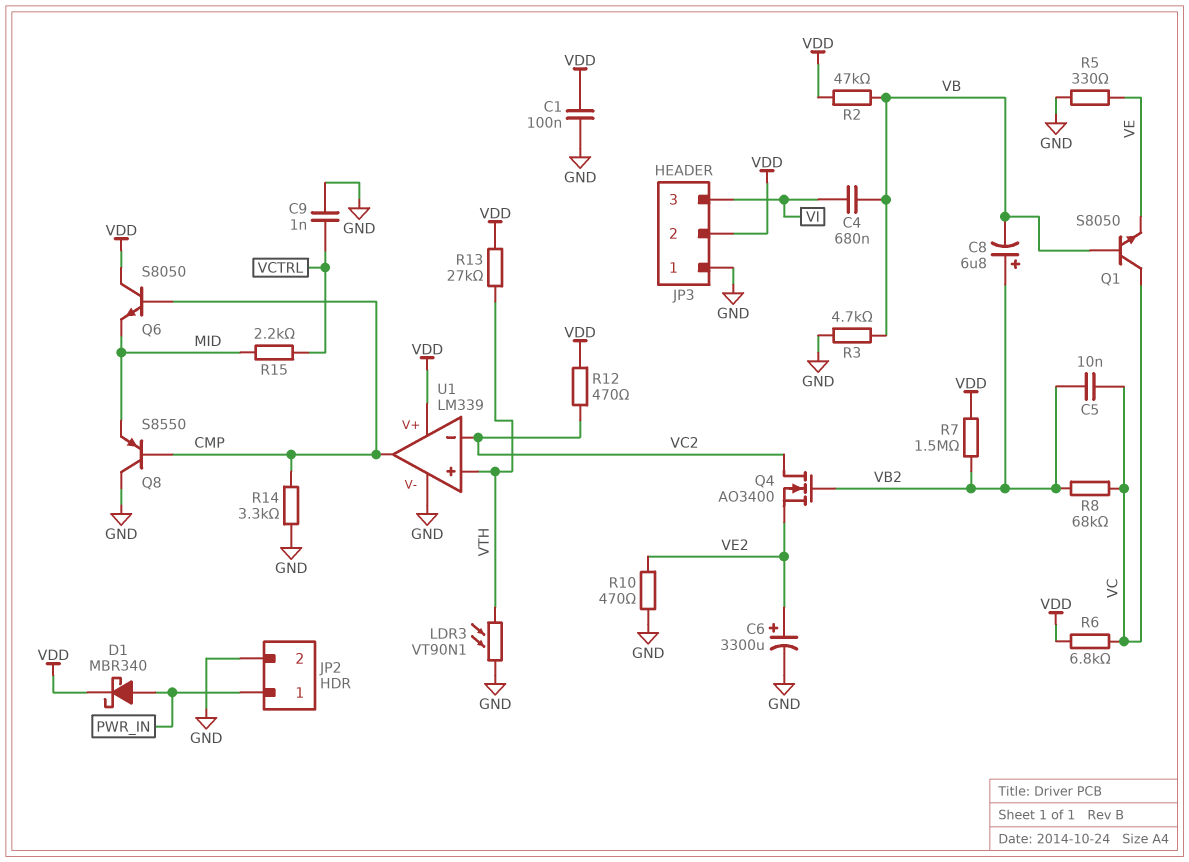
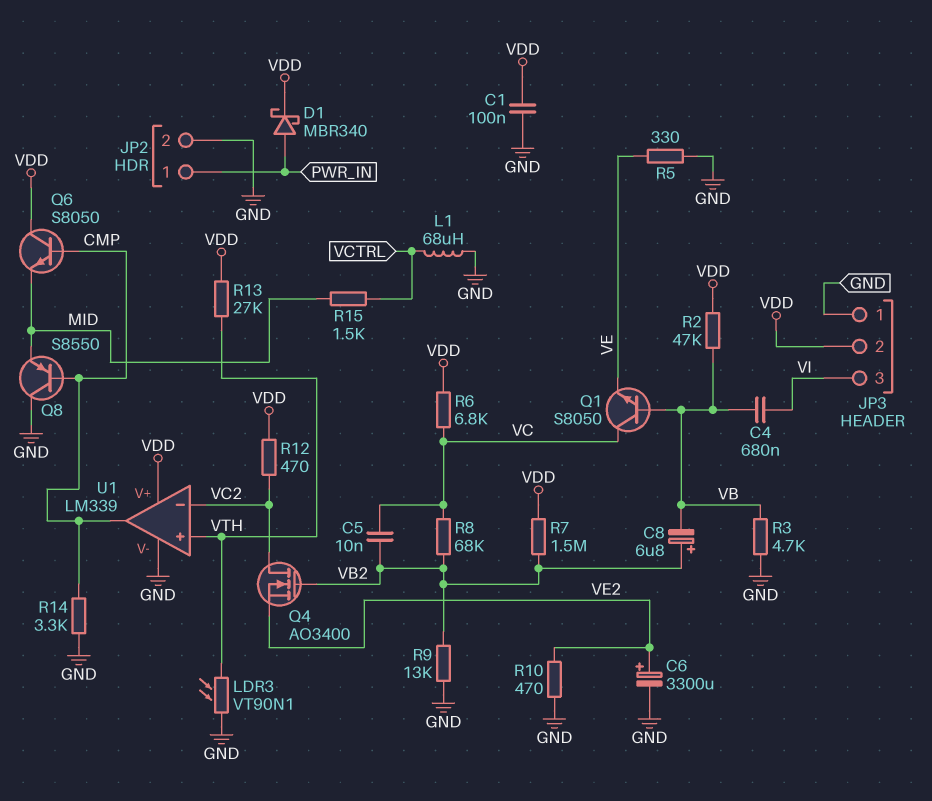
C9: 1nF (GND, VCTRL) -> none
L1: none -> 68uH (GND, VCTRL)
R9: none -> 13k (GND, VB2)
R15: 2.2k (MID, VCTRL) -> 1.5k (MID, VCTRL)

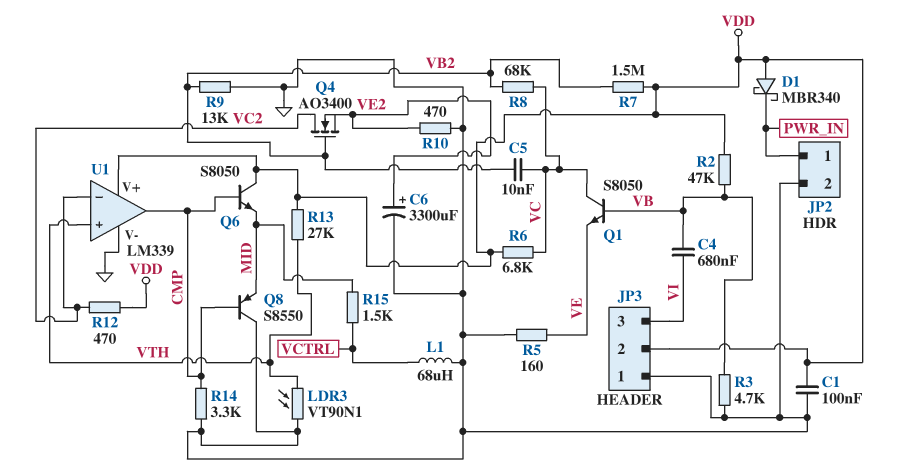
C8: 6.8uF (plus VB2, minus VB) -> none
D1: schottky MBR340 (A PWR_IN, K VDD) -> schottky MBR340 (A VDD, K PWR_IN)
R5: 330 (GND, VE) -> 160 (GND, VE)

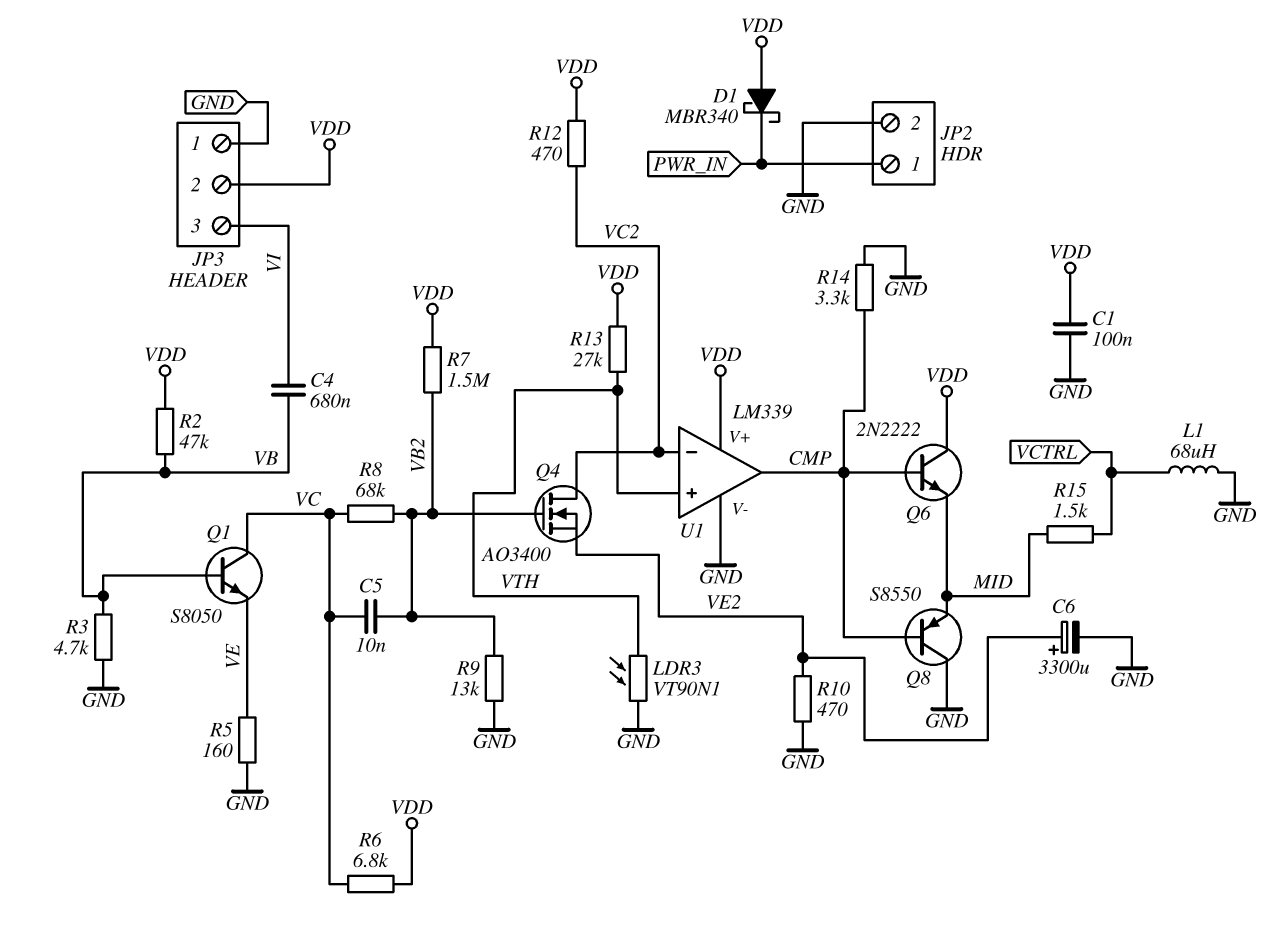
Q6: NPN S8050 (B CMP, C VDD, E MID) -> NPN 2N2222 (B CMP, C VDD, E MID)

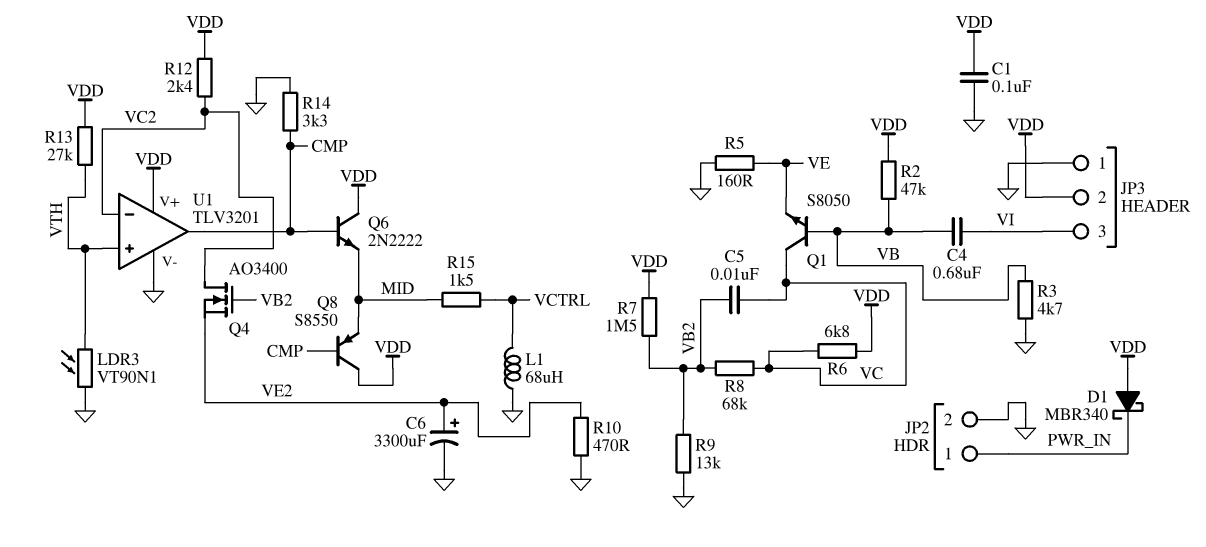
Q8: PNP S8550 (B CMP, C GND, E MID) -> PNP S8550 (B CMP, C VDD, E MID)
R12: 470 (VC2, VDD) -> 2.4k (VC2, VDD)
U1: LM339 -> TLV3201

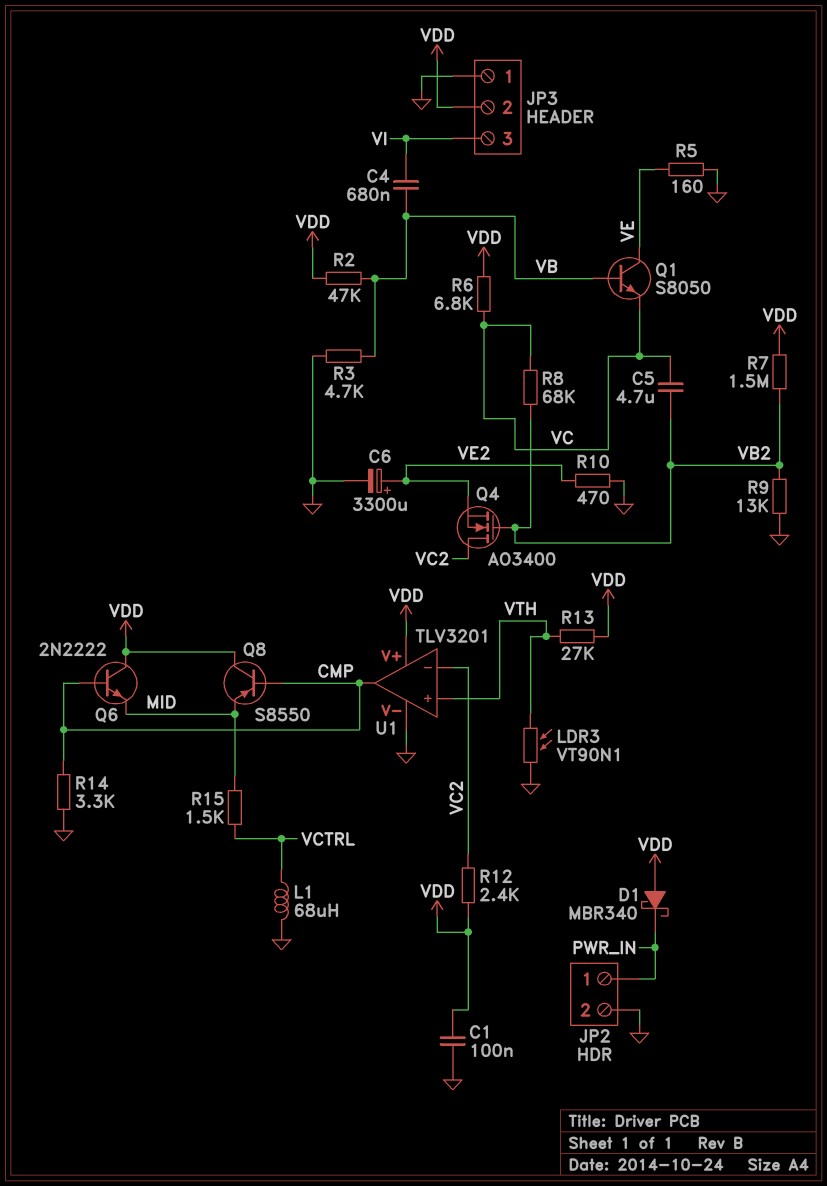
C5: 10nF (VB2, VC) -> 4.7uF (VB2, VC)
Q1: NPN S8050 (B VB, C VC, E VE) -> NPN S8050 (B VB, C VE, E VC)

